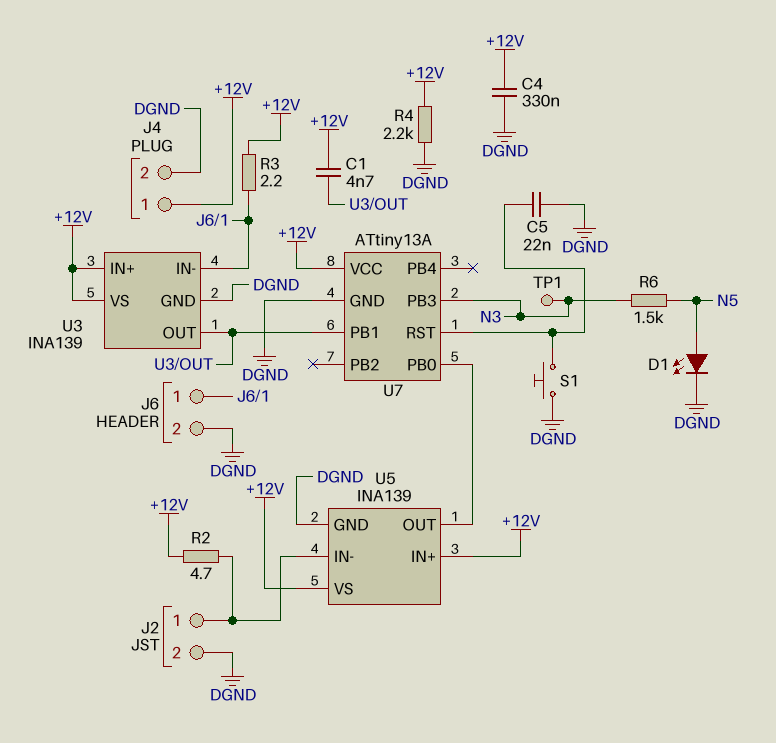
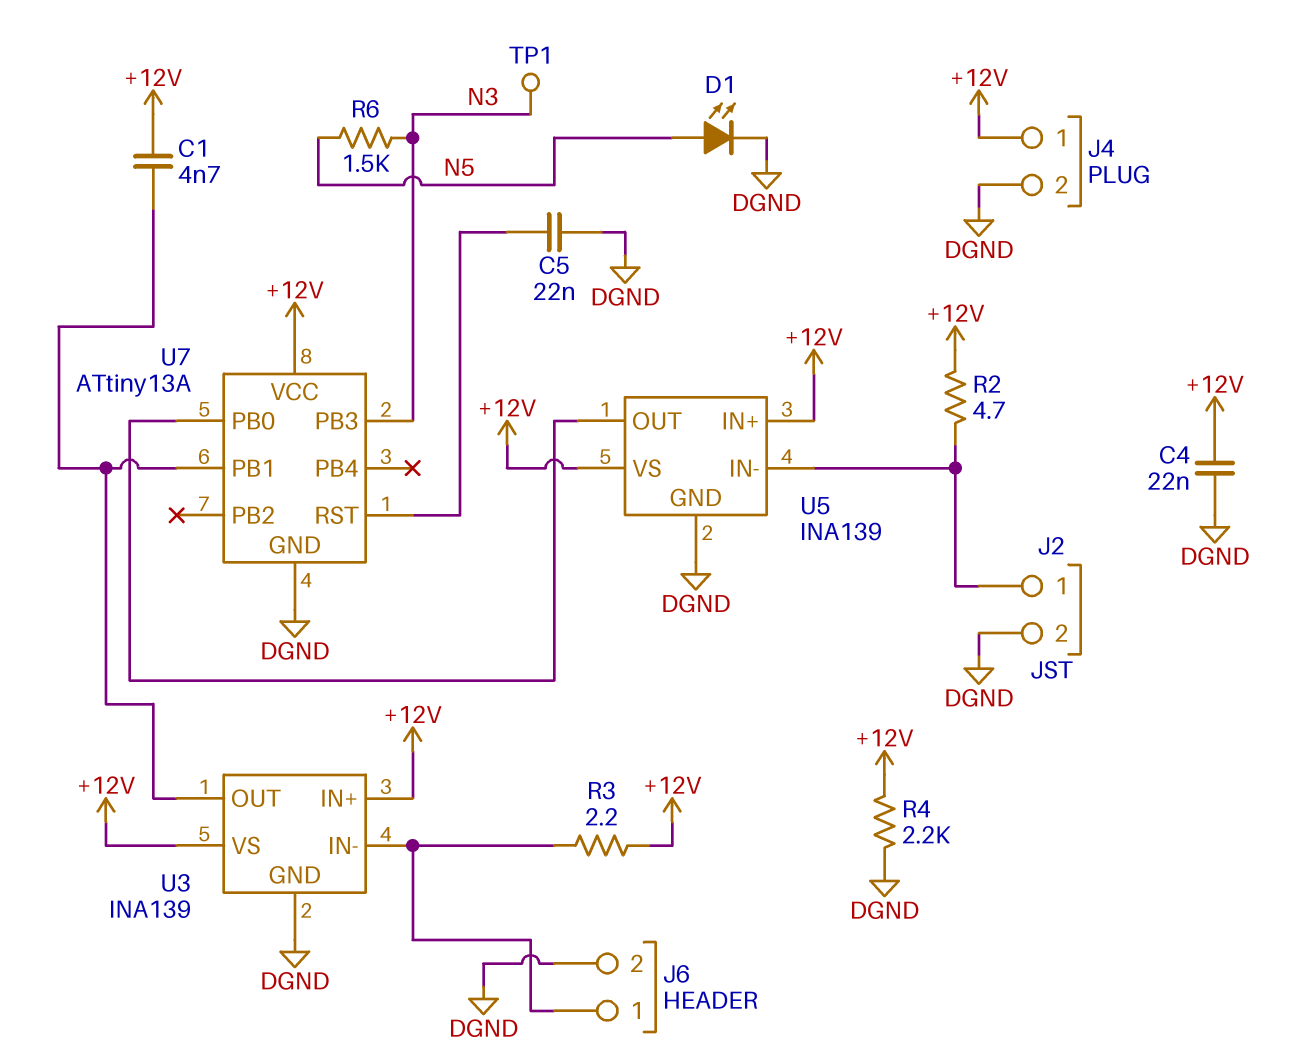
C4: 330nF (+12V, DGND) -> 22nF (+12V, DGND)
S1: button (DGND, U7/RST) -> none

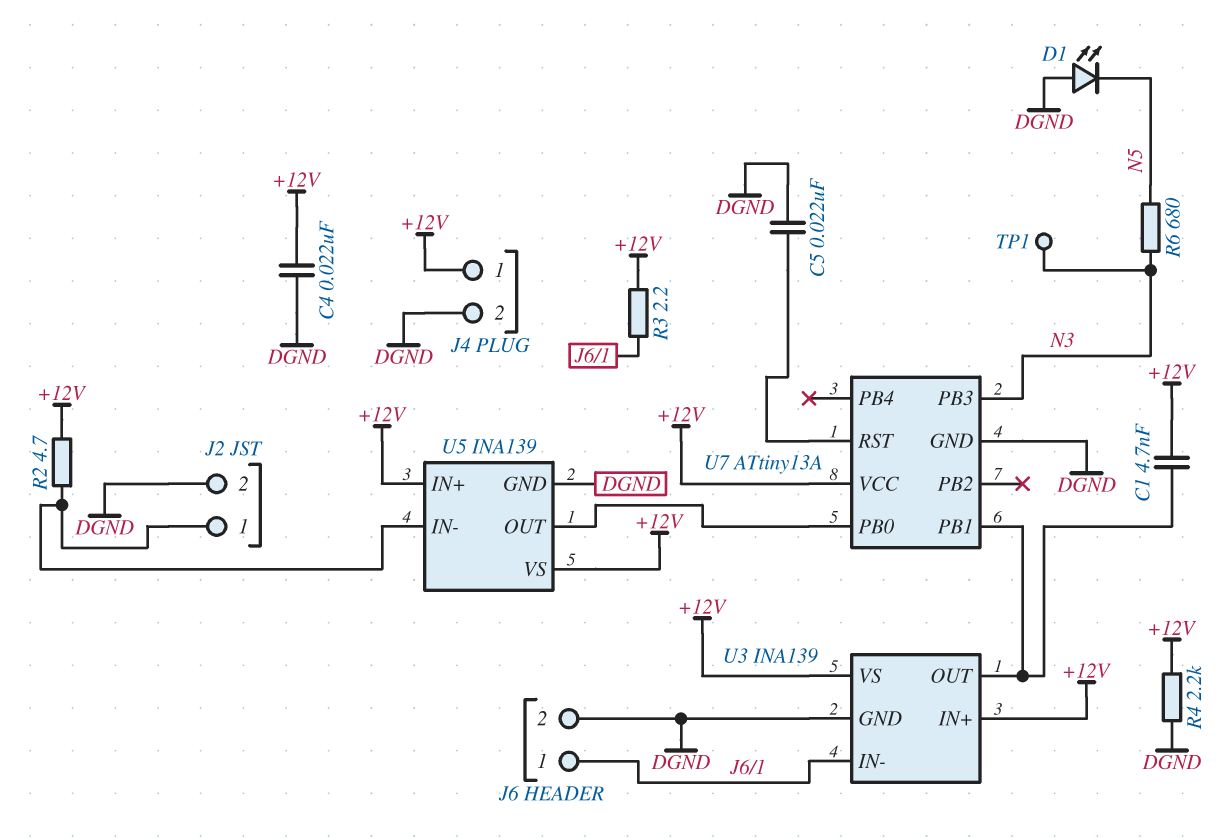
D1: LED (A N5, K DGND) -> LED (A DGND, K N5)
R6: 1.5k (N3, N5) -> 680 (N3, N5)

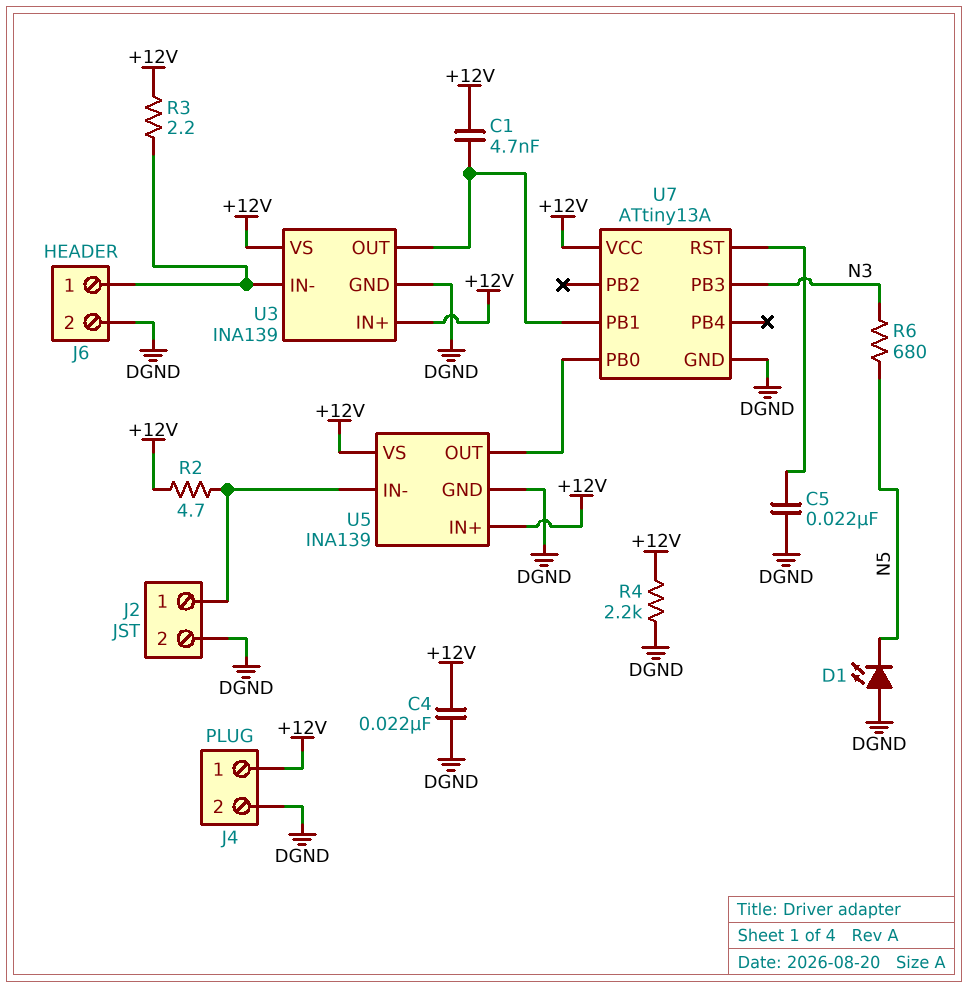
TP1: test point (N3) -> none

